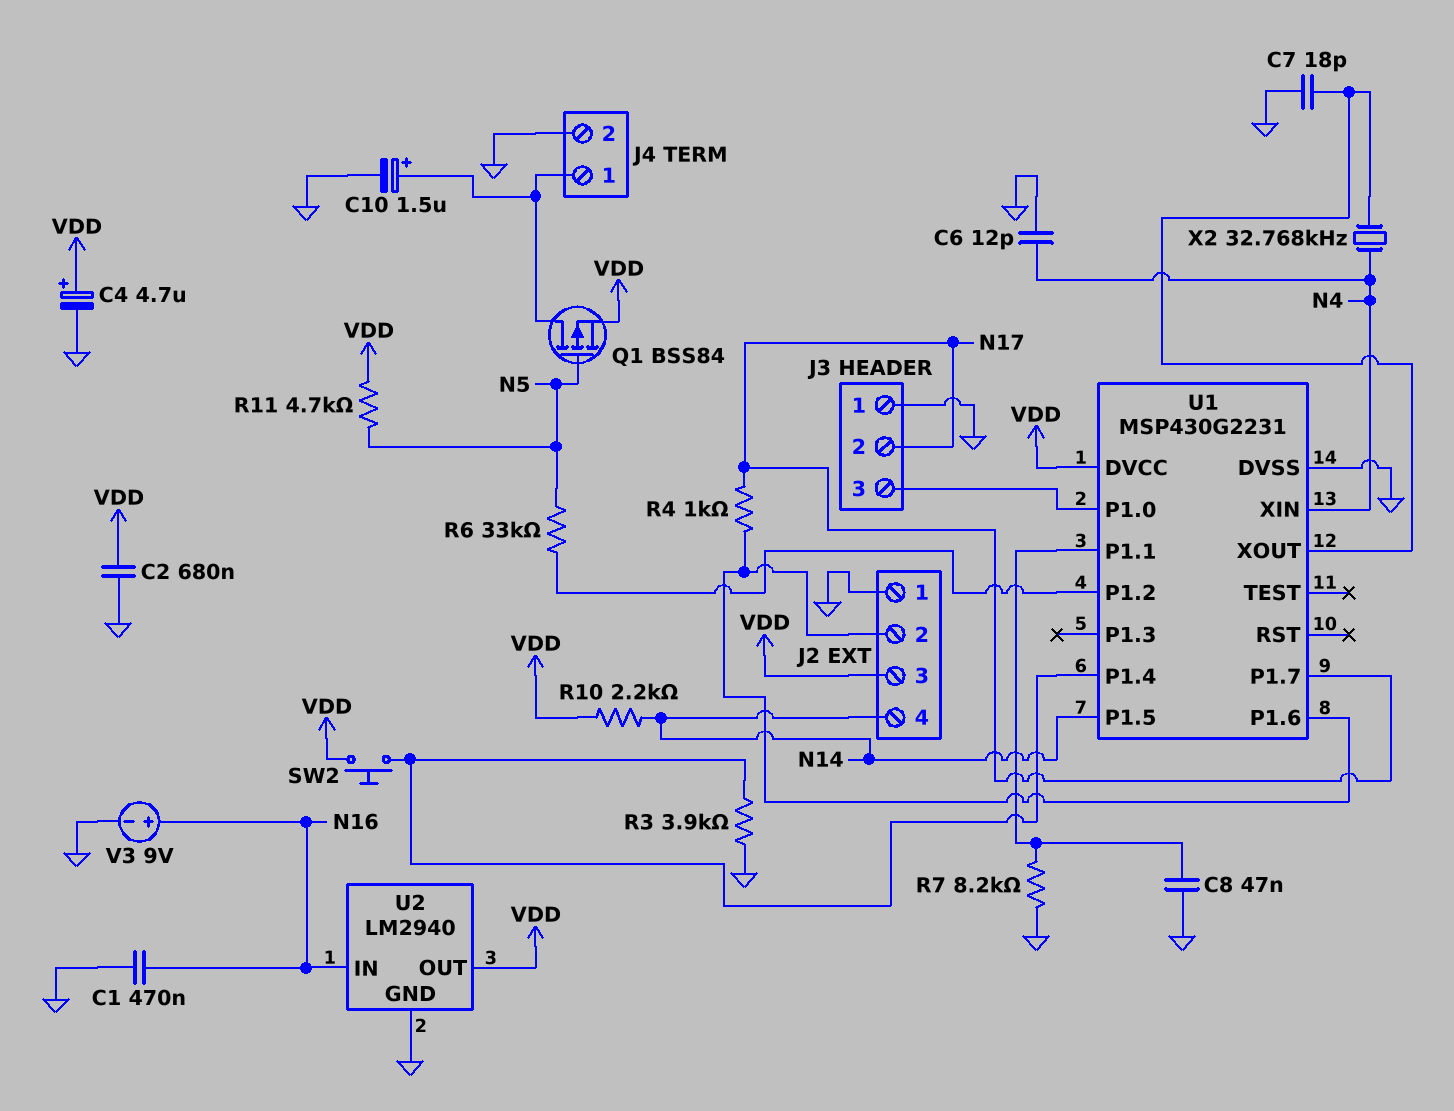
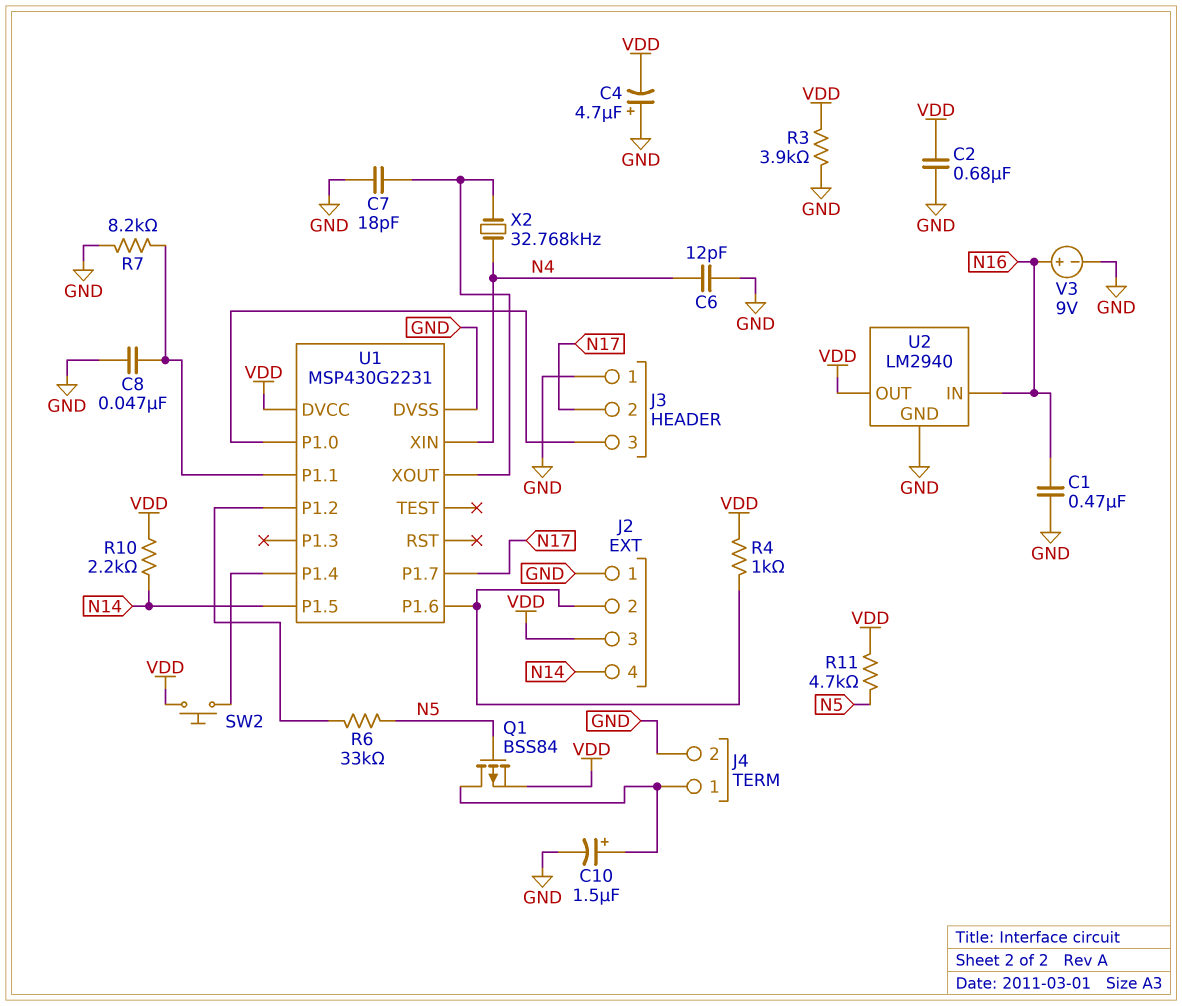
C4: 4.7uF (plus VDD, minus GND) -> 4.7uF (plus GND, minus VDD)
R3: 3.9k (GND, U1/P1.4) -> 3.9k (GND, VDD)
R4: 1k (J2/2, N17) -> 1k (J2/2, VDD)

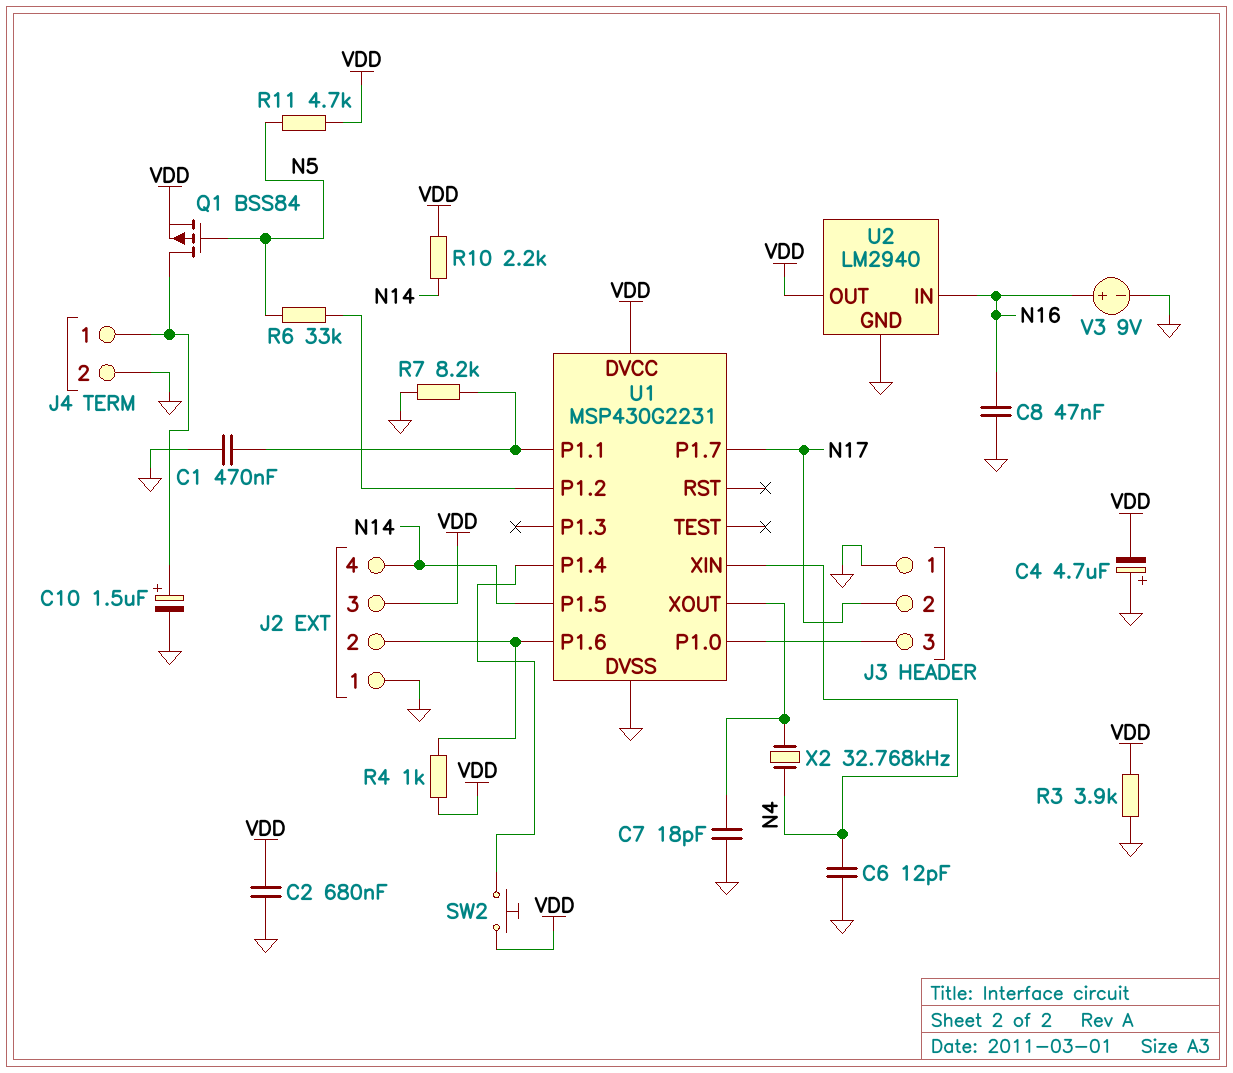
C1: 470nF (GND, N16) -> 470nF (GND, U1/P1.1)
C8: 47nF (GND, U1/P1.1) -> 47nF (GND, N16)

